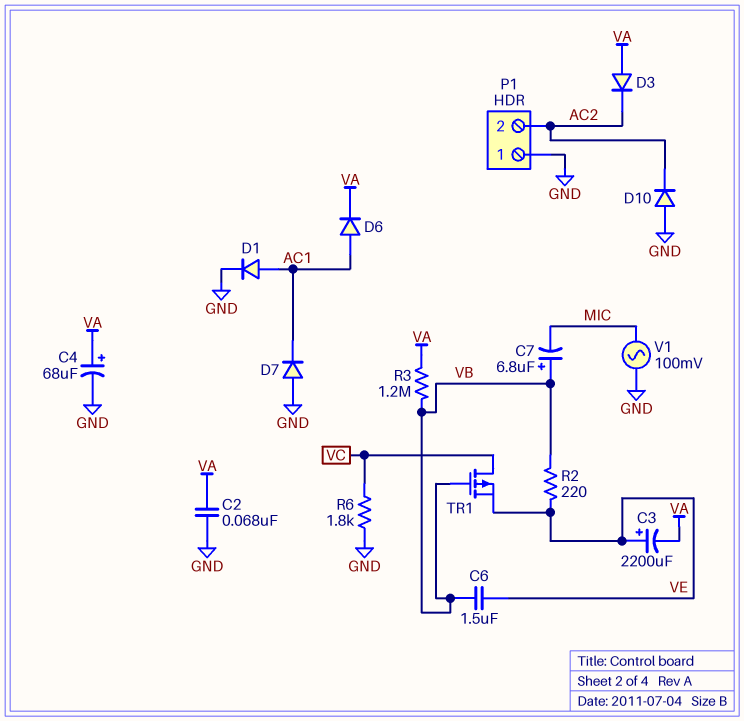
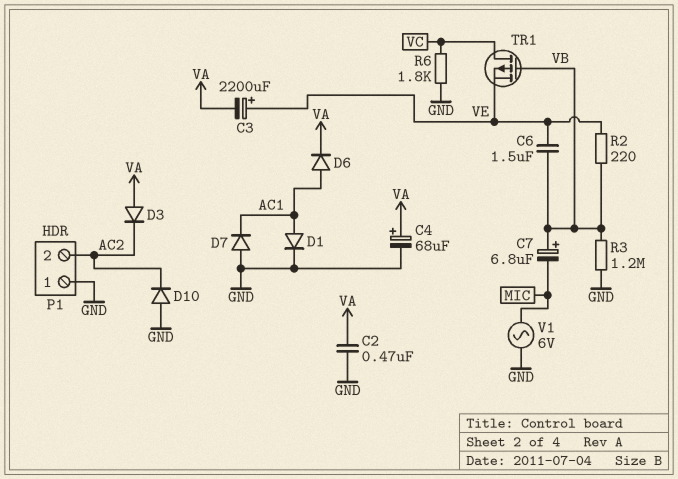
C2: 68nF (GND, VA) -> 470nF (GND, VA)
R3: 1.2M (VA, VB) -> 1.2M (GND, VB)
V1: AC 100mV (GND, MIC) -> AC 6V (GND, MIC)

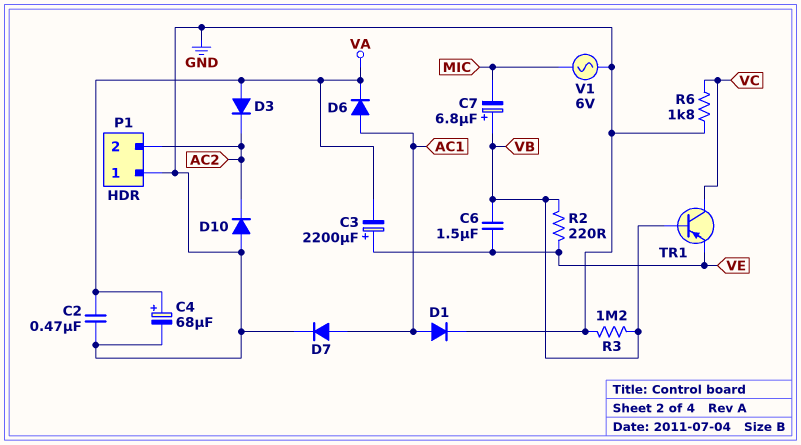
D7: diode (A GND, K AC1) -> diode (A AC1, K GND)
TR1: PMOS (G VB, D VC, S VE) -> PNP (B VB, C VC, E VE)

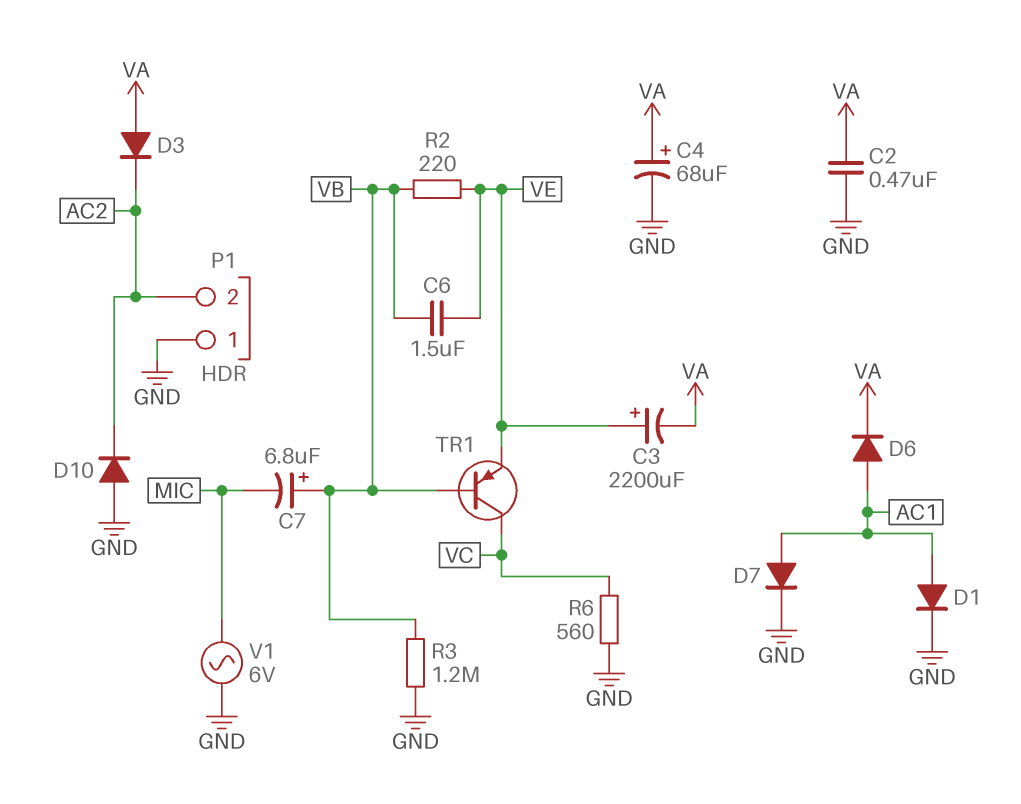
R6: 1.8k (GND, VC) -> 560 (GND, VC)

